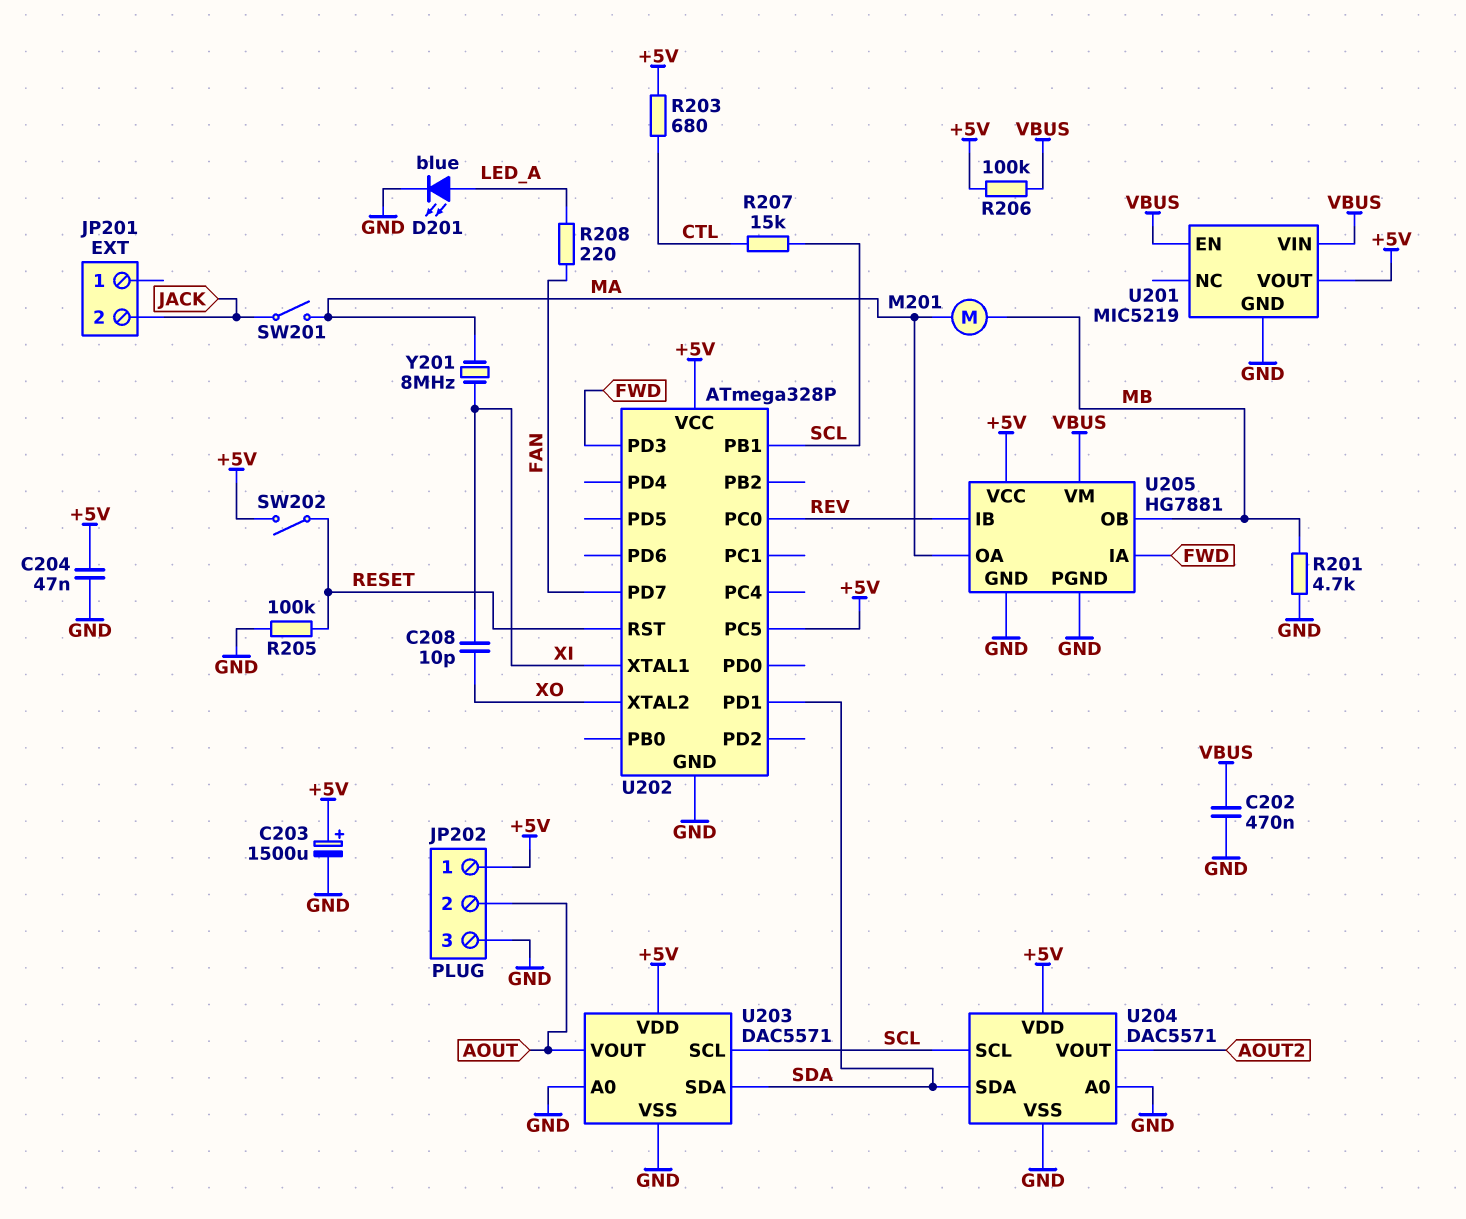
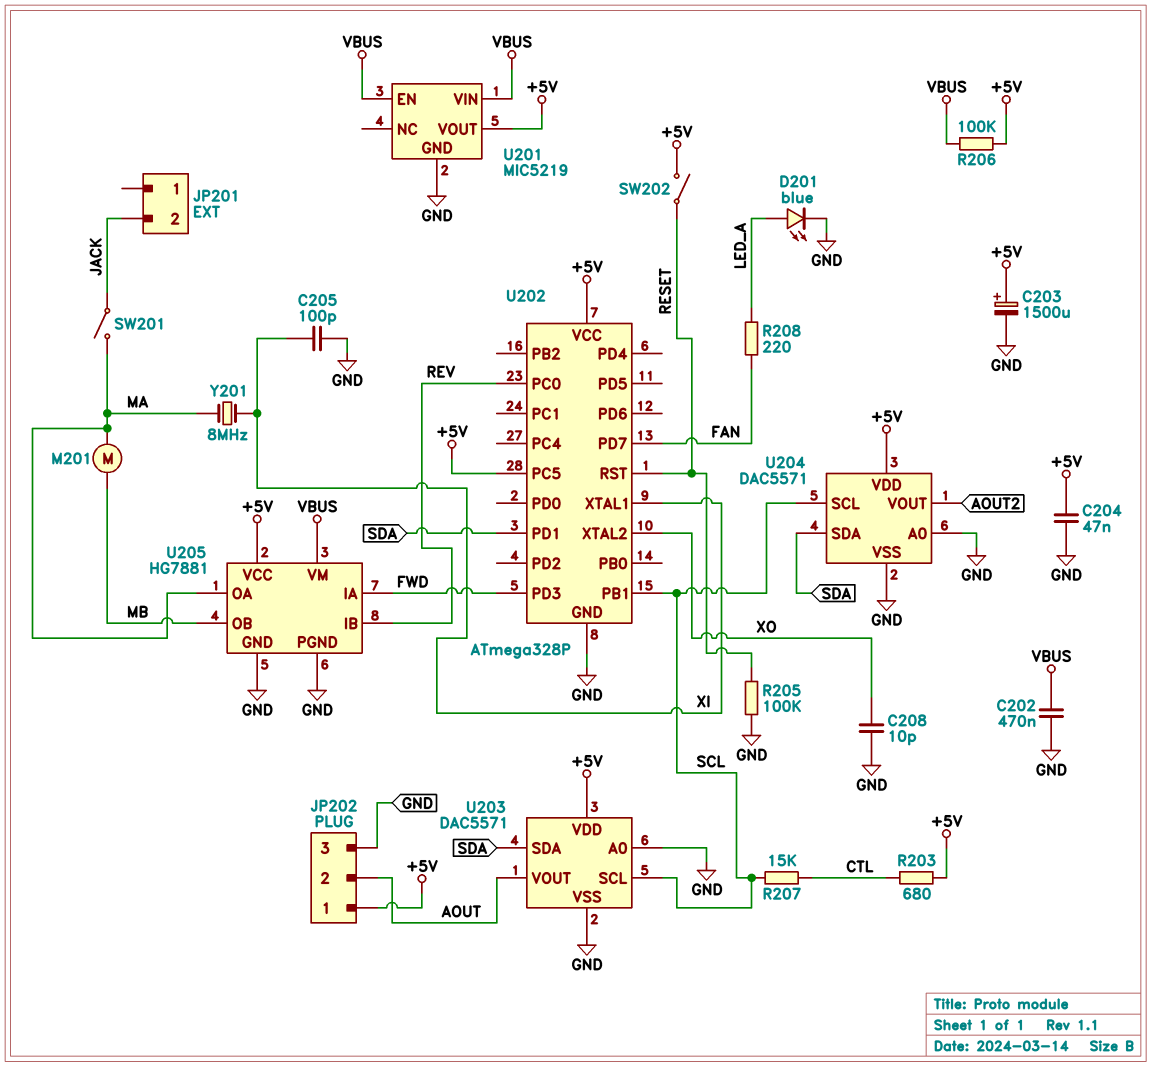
C205: none -> 100pF (GND, XI)
C208: 10pF (XI, XO) -> 10pF (GND, XO)
R201: 4.7k (GND, MB) -> none

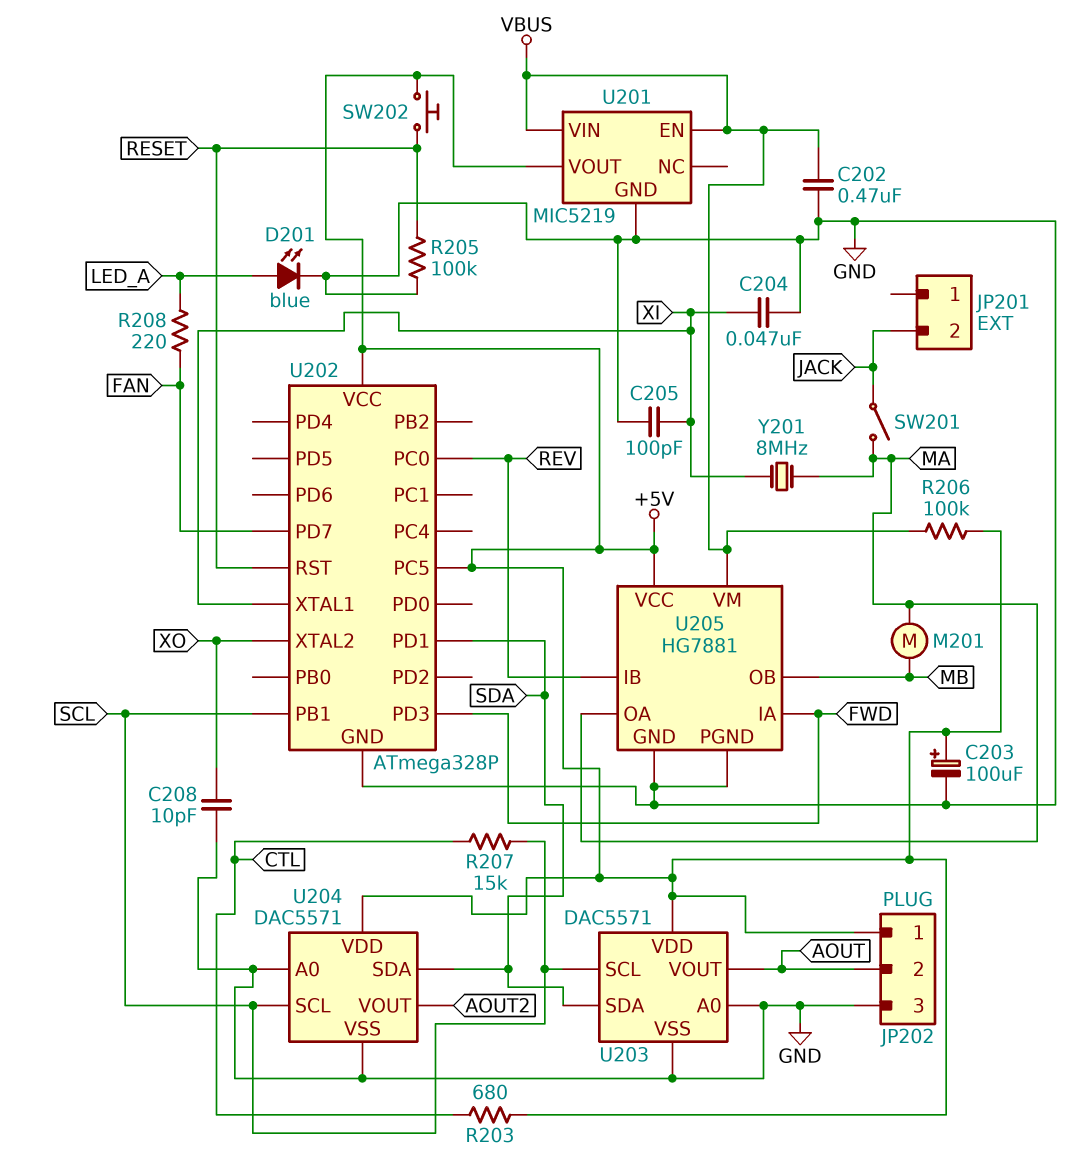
C203: 1500uF (plus +5V, minus GND) -> 100uF (plus +5V, minus GND)
C204: 47nF (+5V, GND) -> 47nF (GND, XI)
SW202: switch (+5V, RESET) -> button (+5V, RESET)

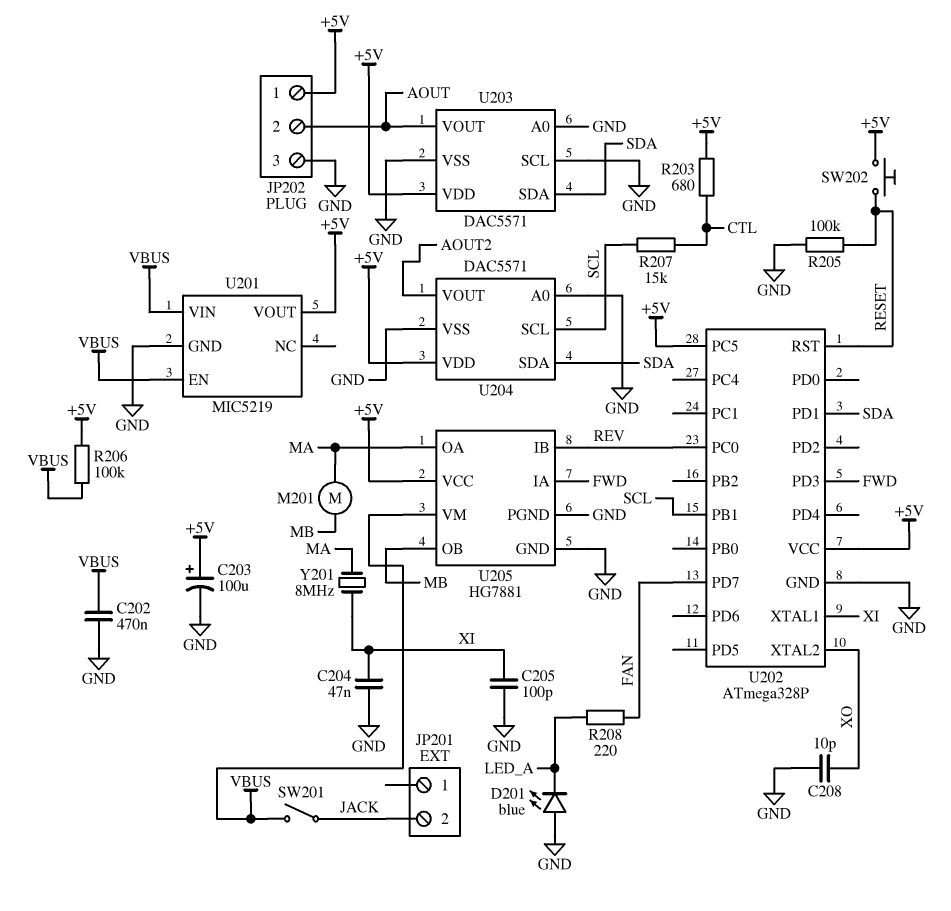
D201: LED blue (A LED_A, K GND) -> LED blue (A GND, K LED_A)
SW201: switch (JACK, MA) -> switch (JACK, VBUS)
U203 pin SCL: SCL -> GND

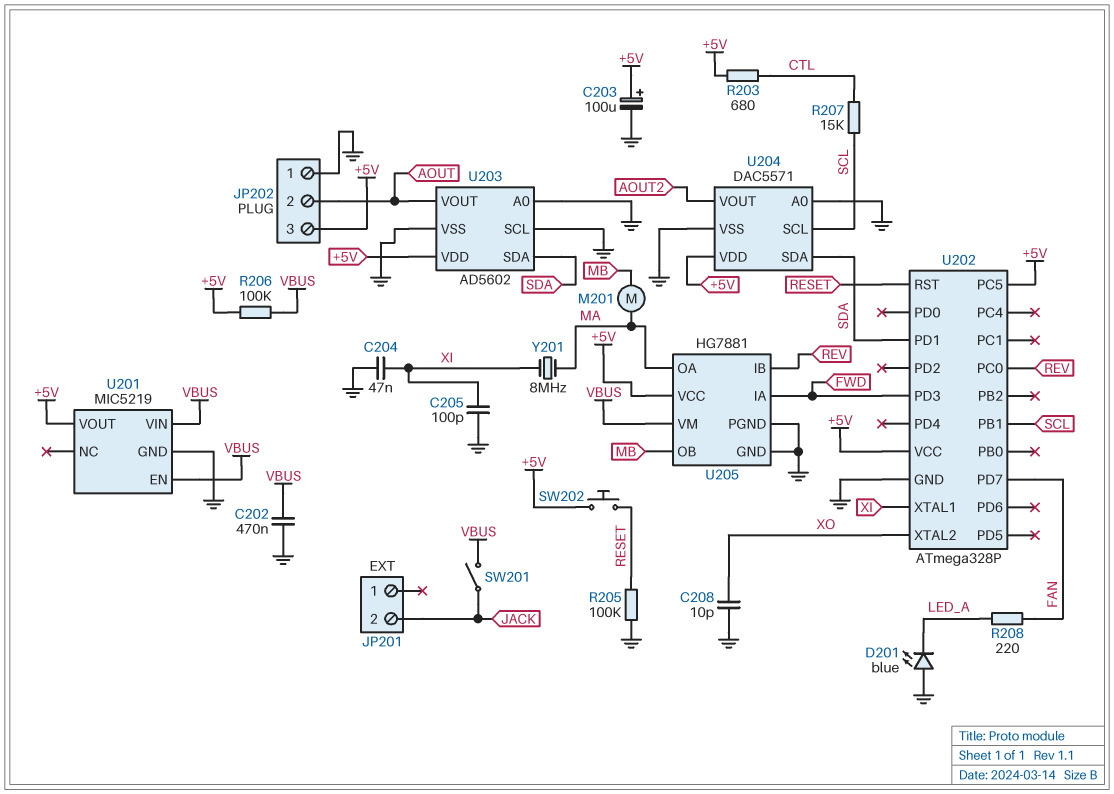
JP202 pin 1: +5V -> GND
JP202 pin 3: GND -> +5V
U203: DAC5571 -> AD5602

